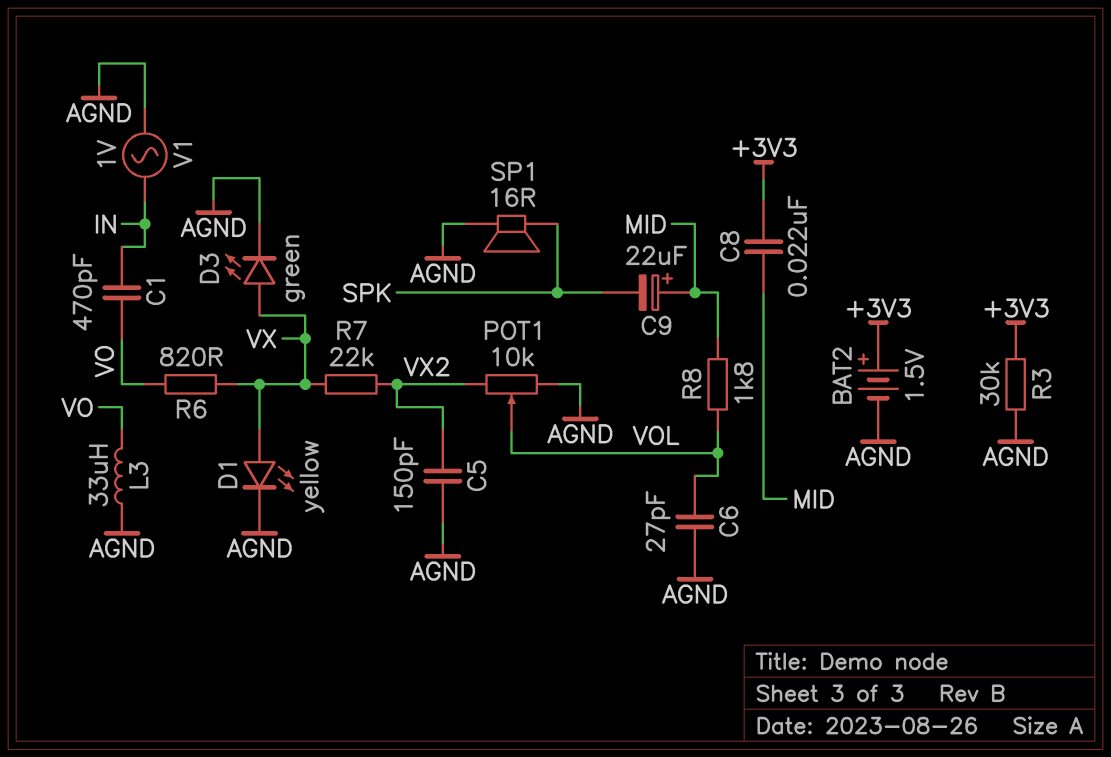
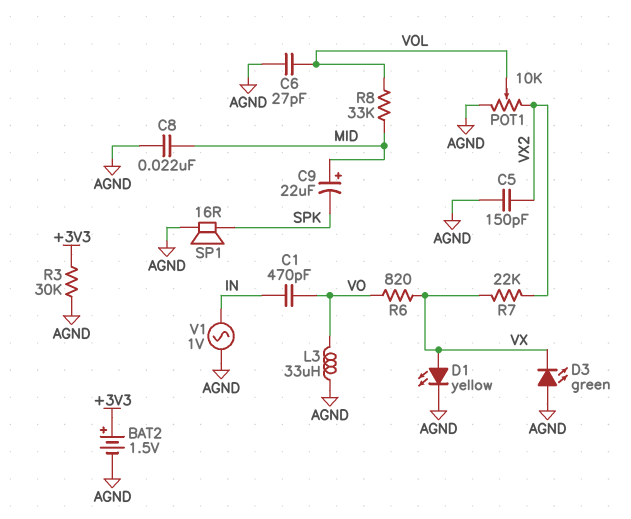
C8: 22nF (+3V3, MID) -> 22nF (AGND, MID)
D3: LED green (A VX, K AGND) -> LED green (A AGND, K VX)
R8: 1.8k (MID, VOL) -> 33k (MID, VOL)

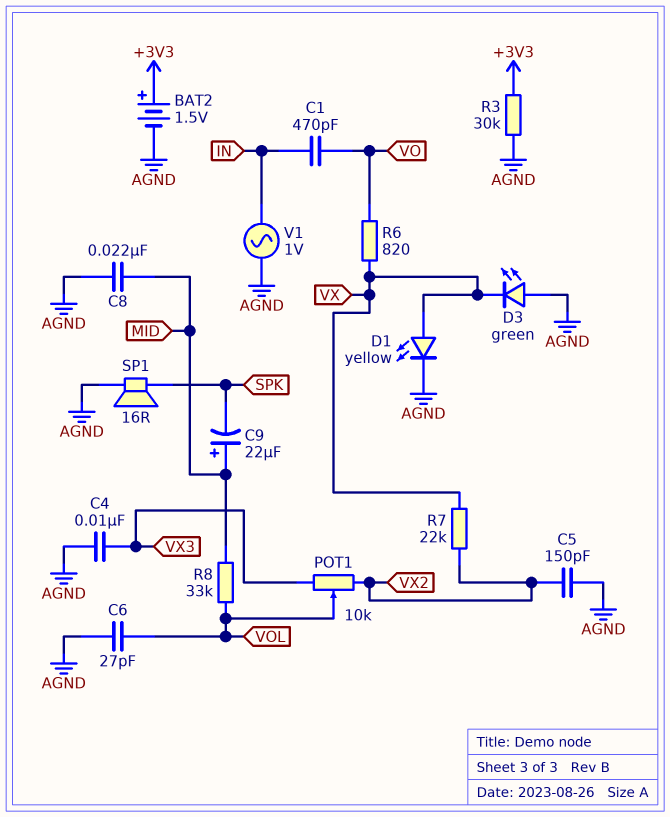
C4: none -> 10nF (AGND, VX3)
L3: 33uH (AGND, VO) -> none
POT1: 10k (AGND, VX2, wiper VOL) -> 10k (VX2, VX3, wiper VOL)

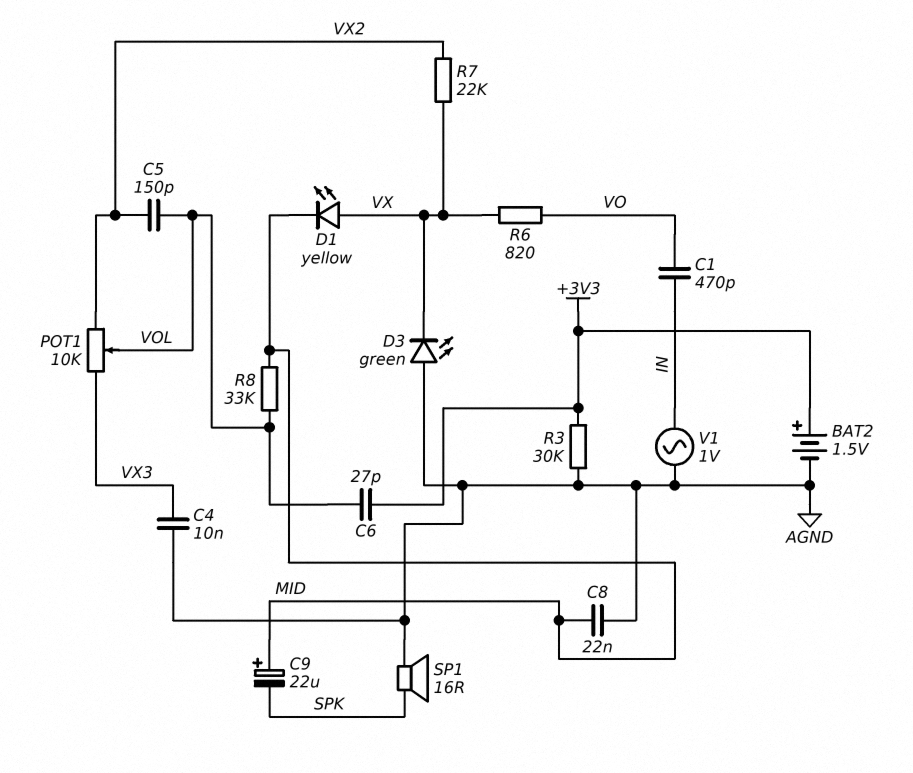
C5: 150pF (AGND, VX2) -> 150pF (VOL, VX2)
C6: 27pF (AGND, VOL) -> 27pF (+3V3, VOL)
D1: LED yellow (A VX, K AGND) -> LED yellow (A VX, K MID)

